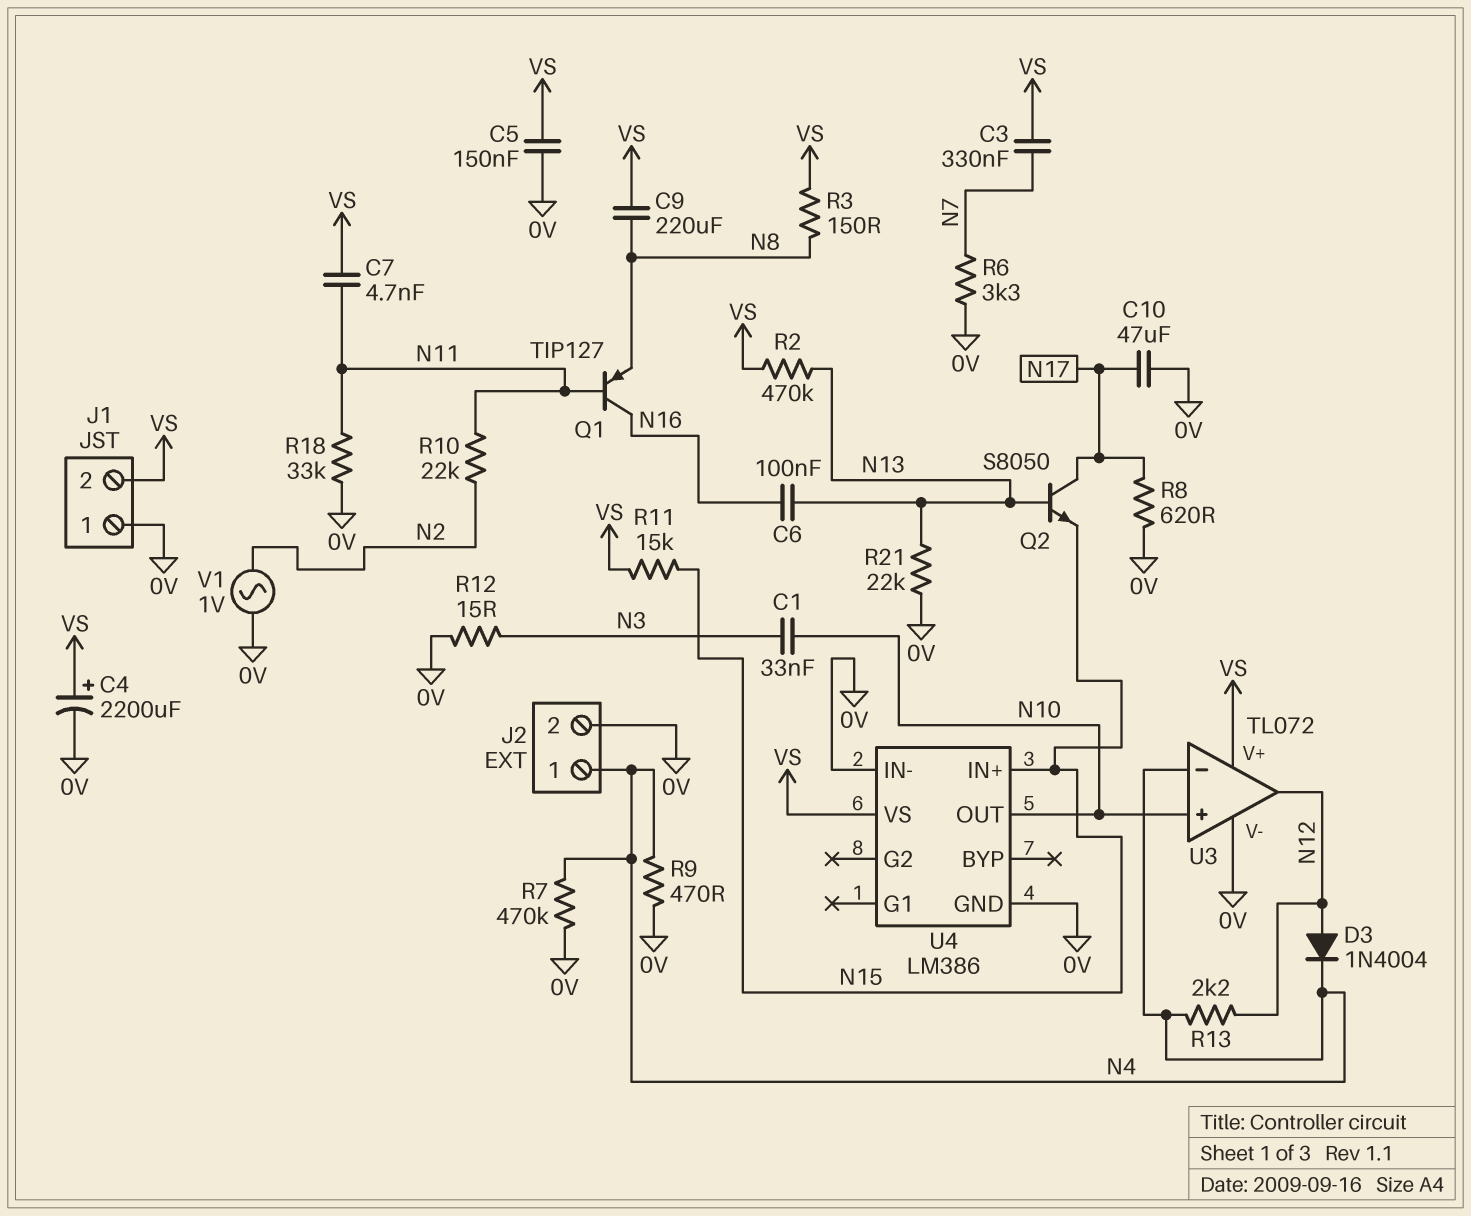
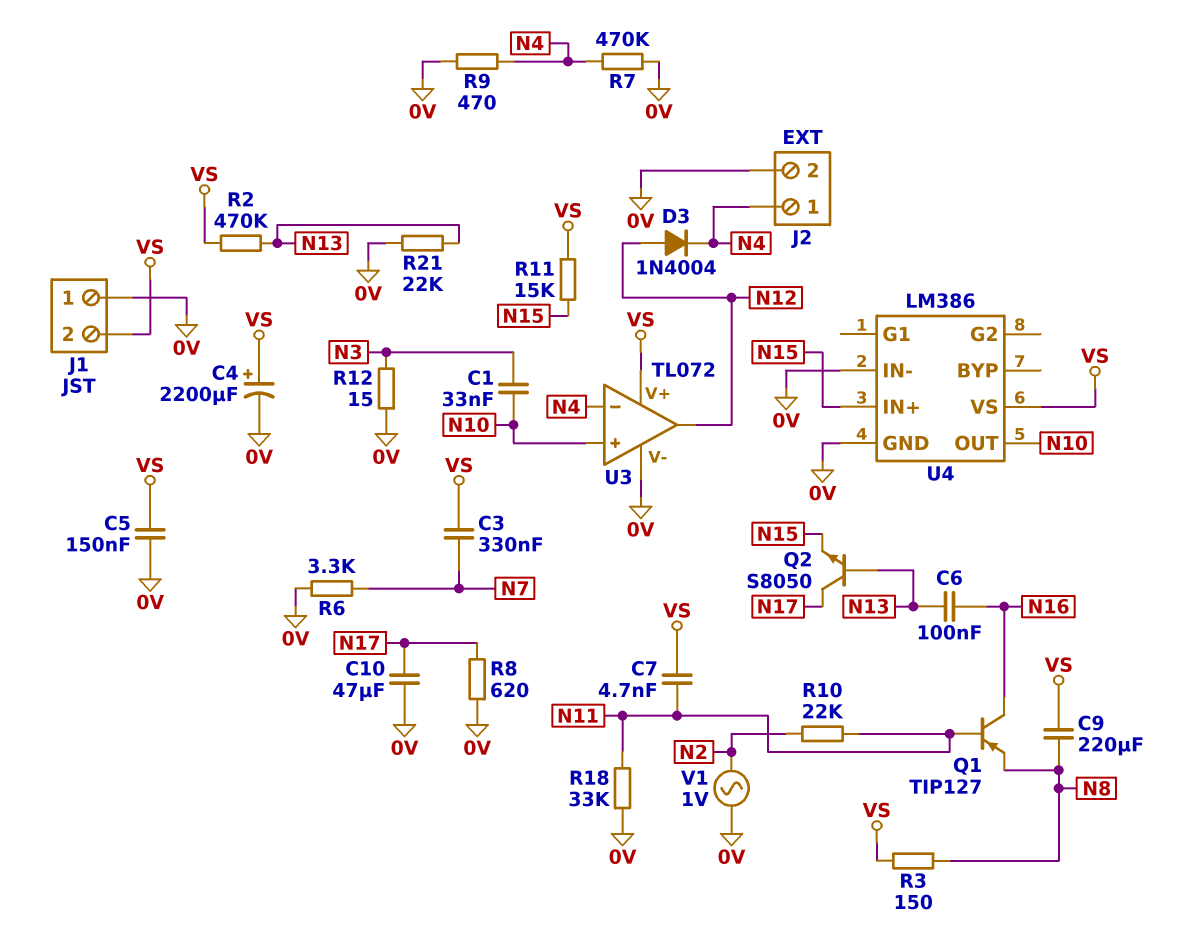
R13: 2.2k (N4, N12) -> none

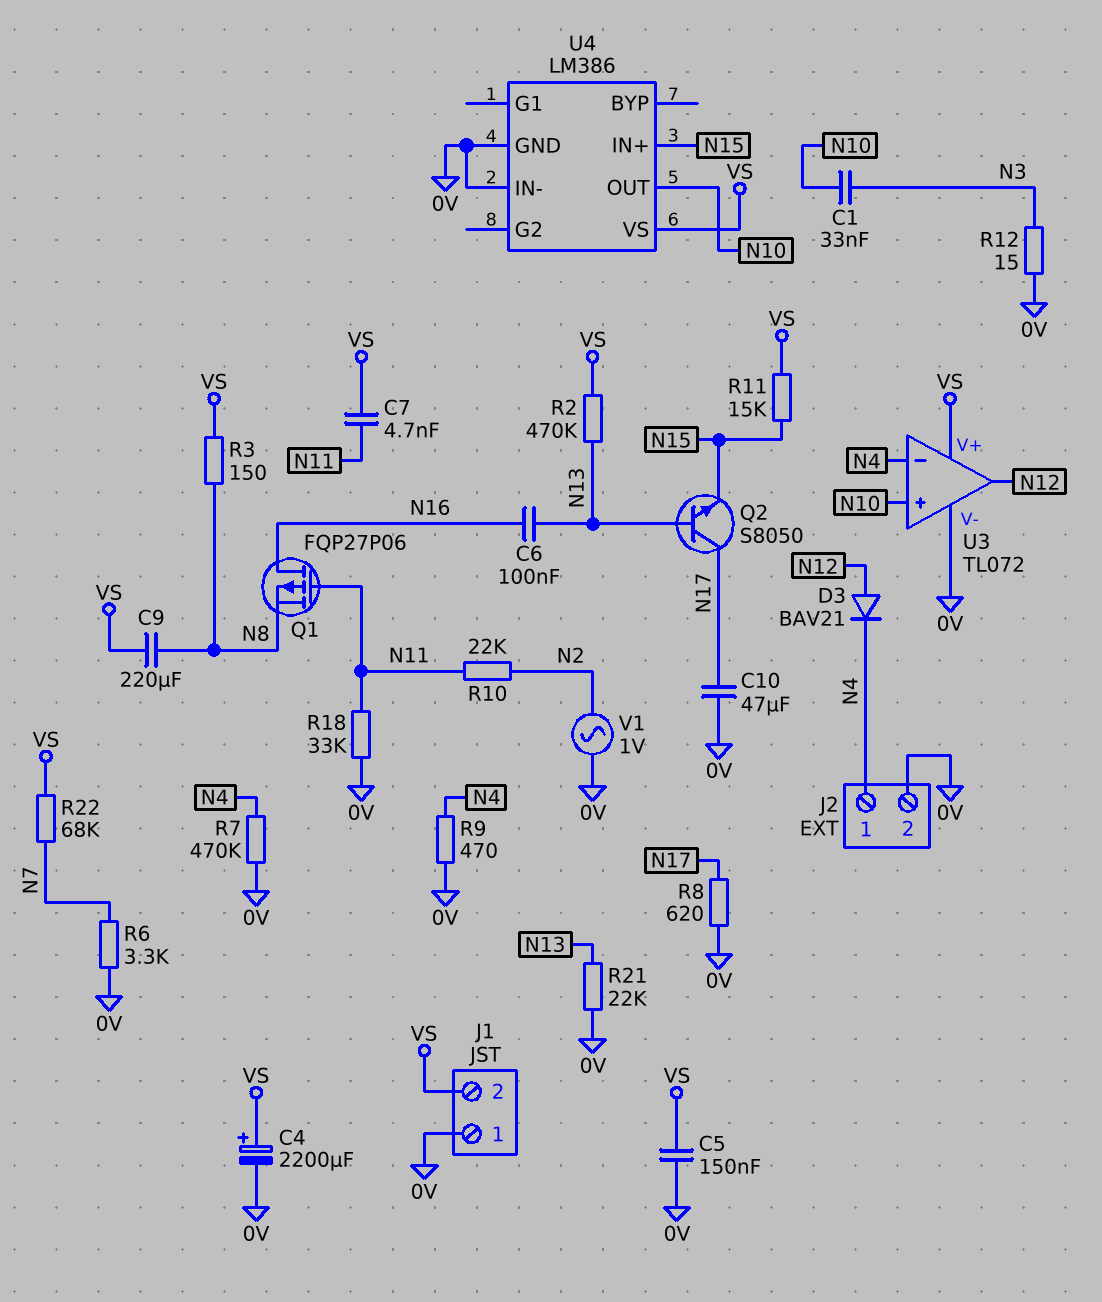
C3: 330nF (N7, VS) -> none
D3: diode 1N4004 (A N12, K N4) -> diode BAV21 (A N12, K N4)
Q1: PNP TIP127 (B N11, C N16, E N8) -> PMOS FQP27P06 (G N11, D N16, S N8)
R22: none -> 68k (N7, VS)

